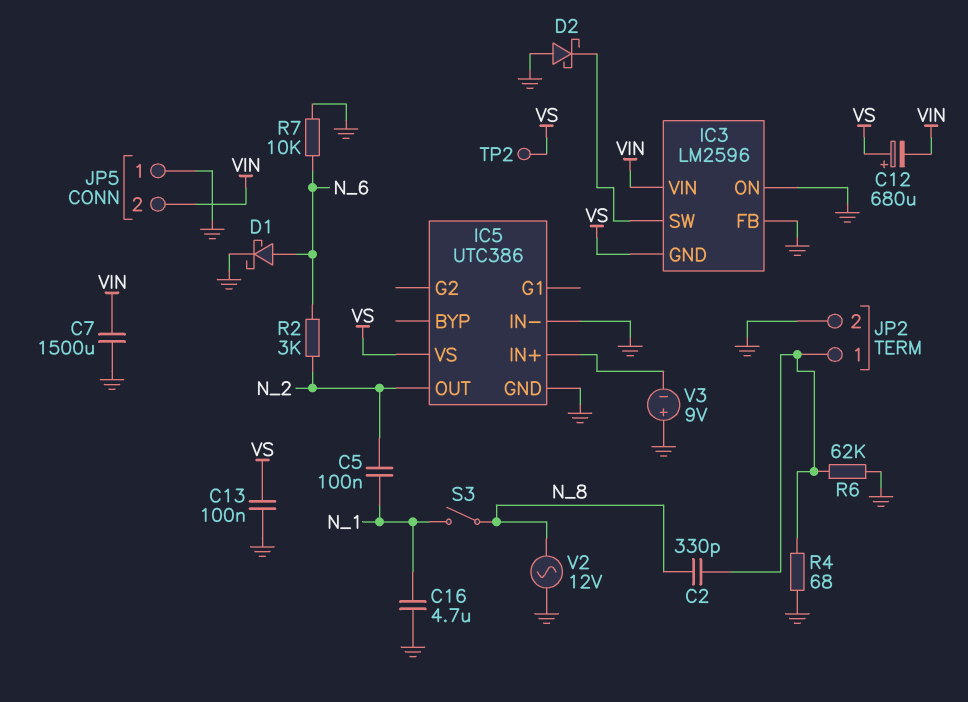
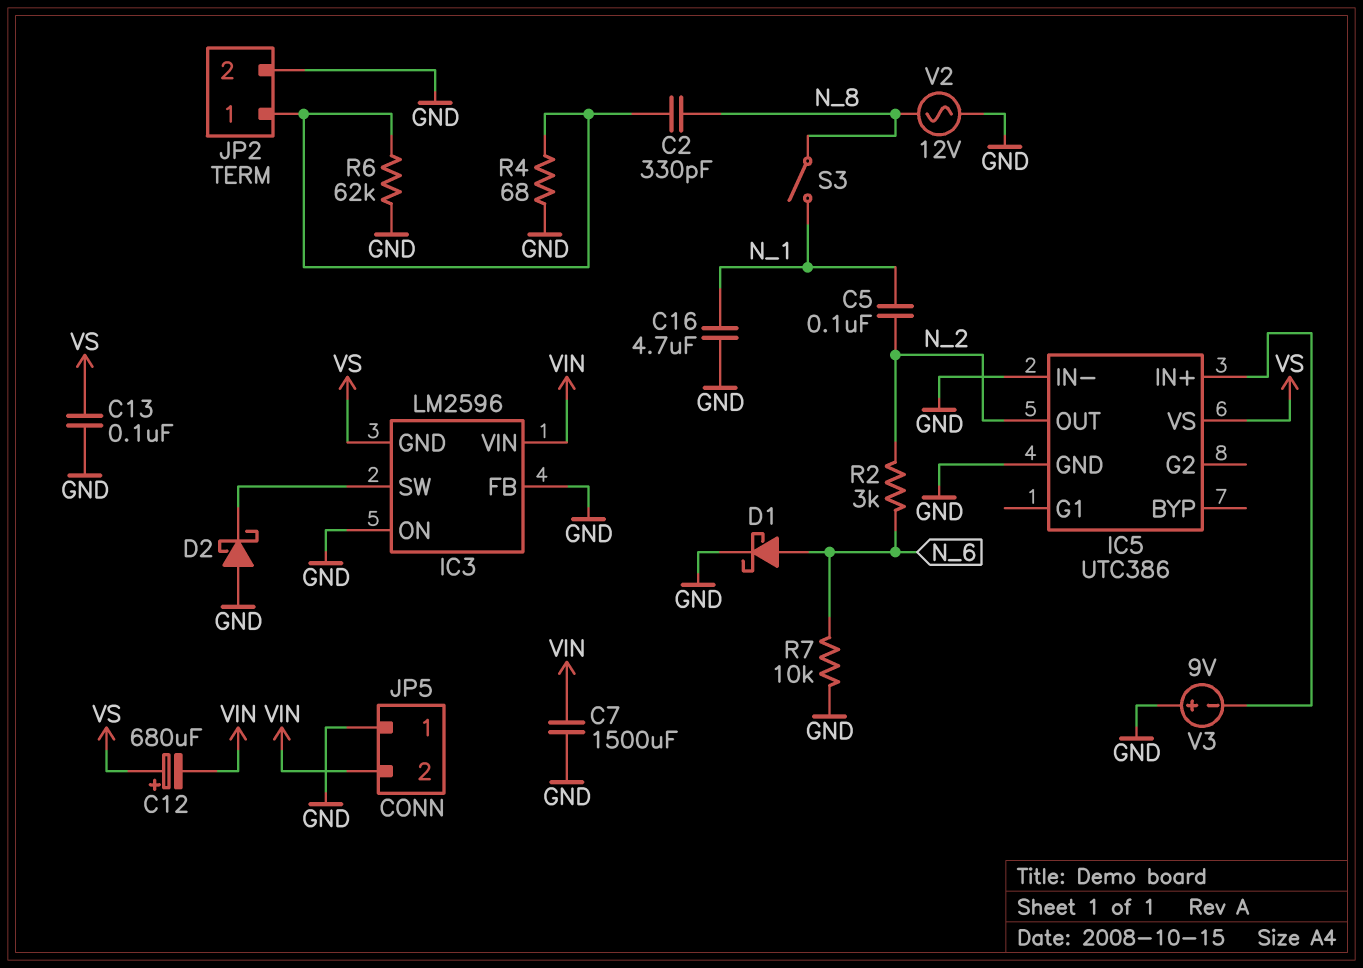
TP2: test point (VS) -> none

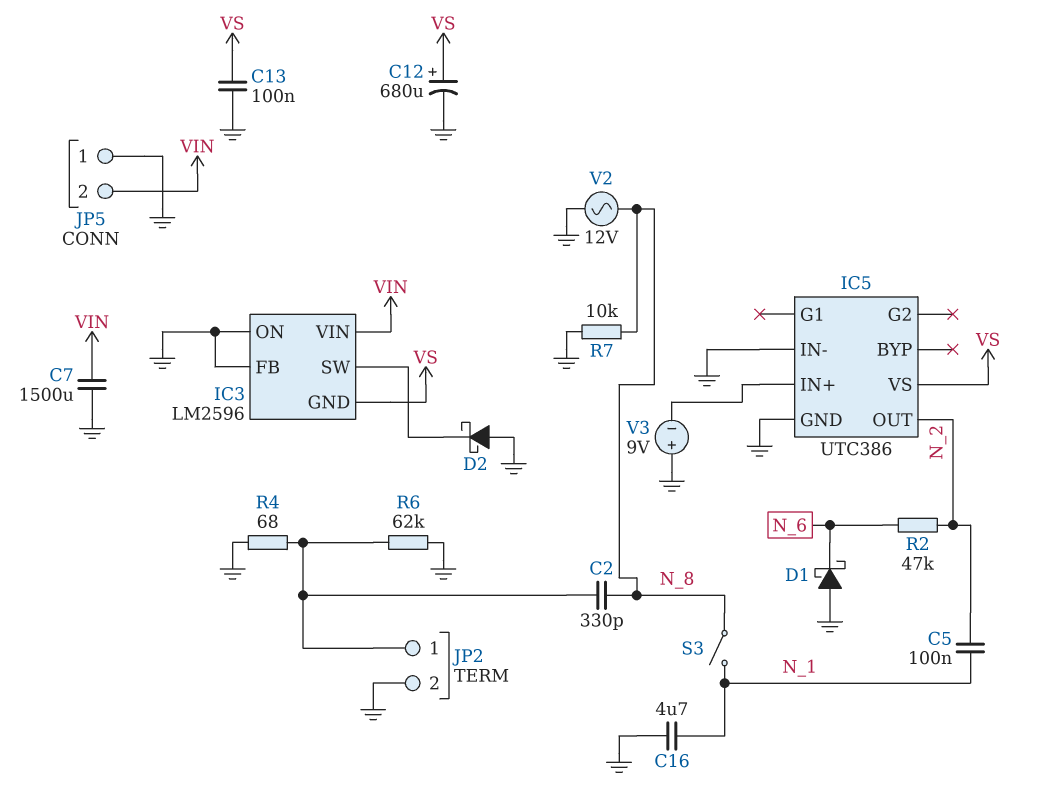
C12: 680uF (plus VS, minus VIN) -> 680uF (plus VS, minus GND)
D1: schottky (A N_6, K GND) -> schottky (A GND, K N_6)
R2: 3k (N_2, N_6) -> 47k (N_2, N_6)
R7: 10k (GND, N_6) -> 10k (GND, N_8)

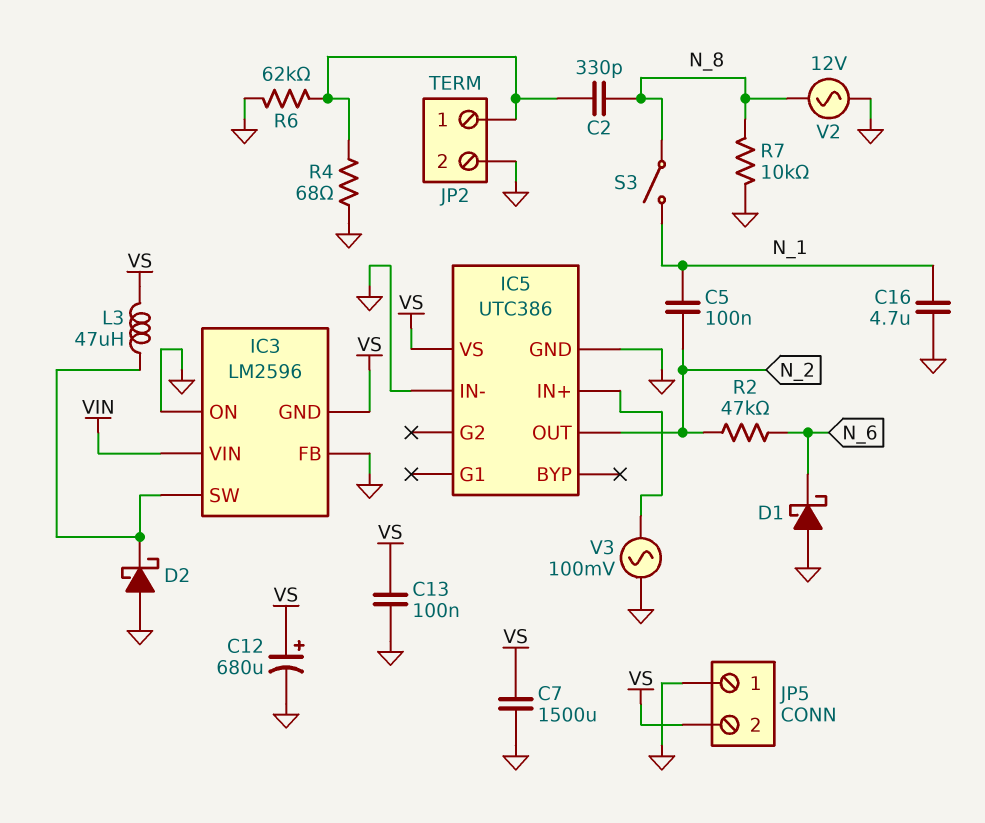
C7: 1500uF (GND, VIN) -> 1500uF (GND, VS)
JP5 pin 2: VIN -> VS
L3: none -> 47uH (IC3/SW, VS)
V3: 9V (plus GND, minus IC5/IN+) -> AC 100mV (GND, IC5/IN+)

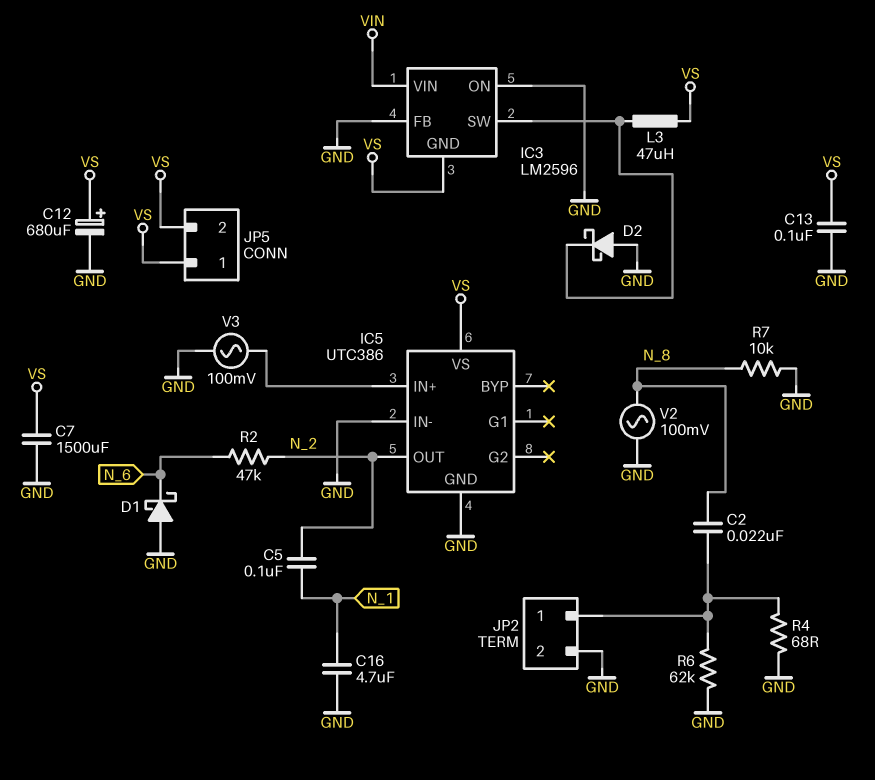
C2: 330pF (JP2/1, N_8) -> 22nF (JP2/1, N_8)
JP5 pin 1: GND -> VS
S3: switch (N_1, N_8) -> none
V2: AC 12V (GND, N_8) -> AC 100mV (GND, N_8)

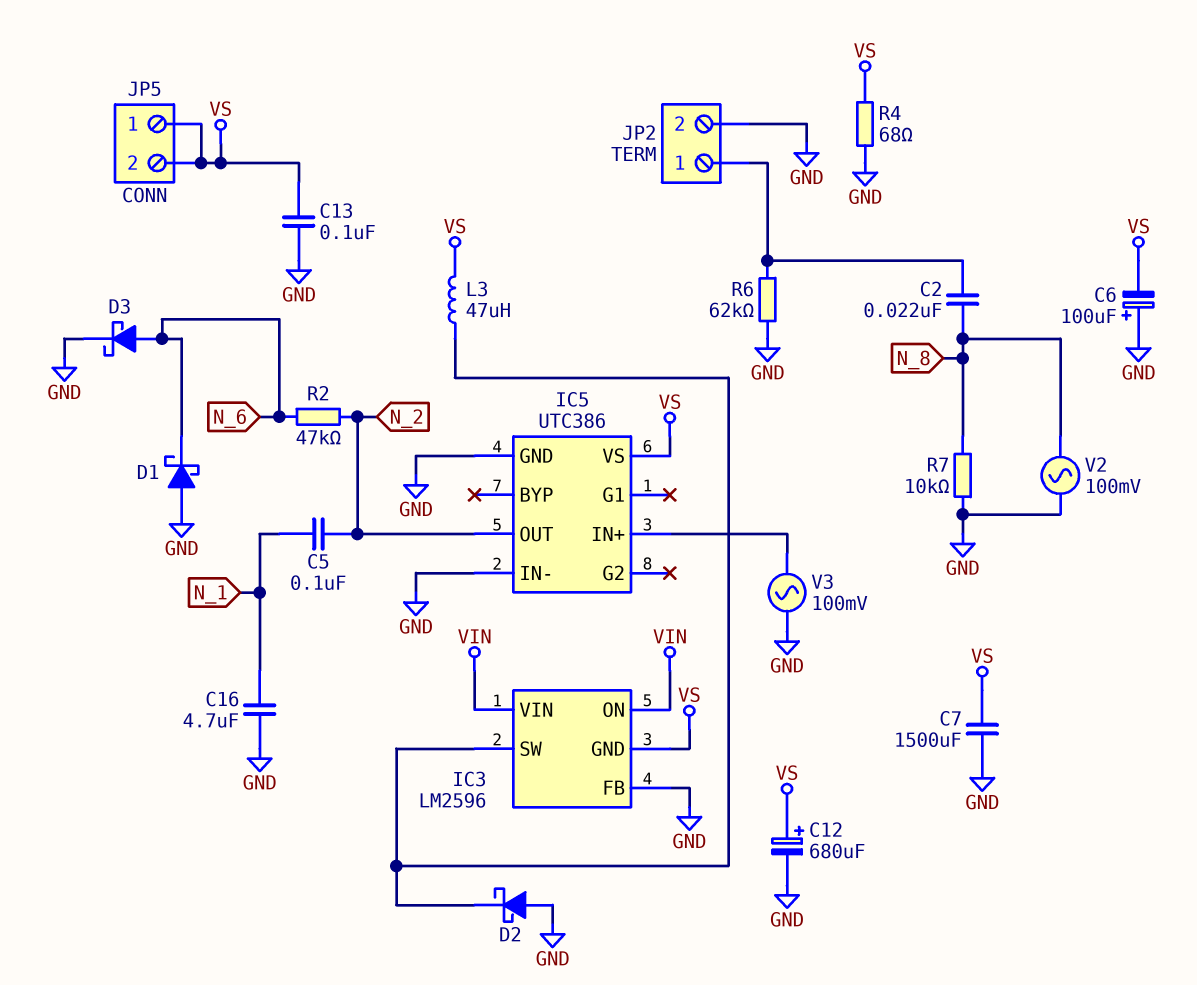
C6: none -> 100uF (plus GND, minus VS)
D3: none -> schottky (A N_6, K GND)
IC3 pin ON: GND -> VIN
R4: 68 (GND, JP2/1) -> 68 (GND, VS)

